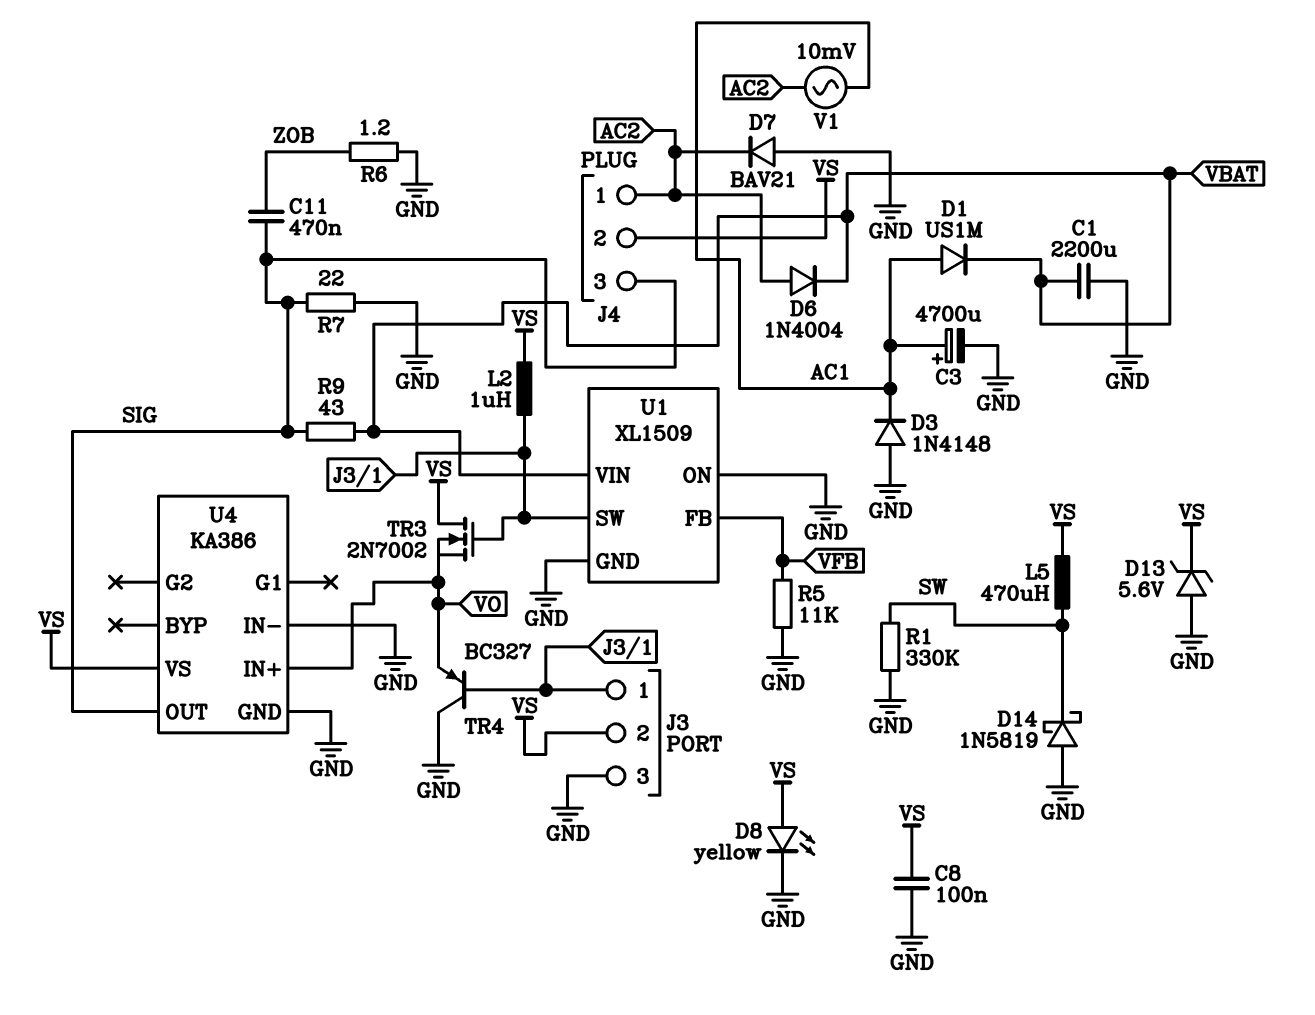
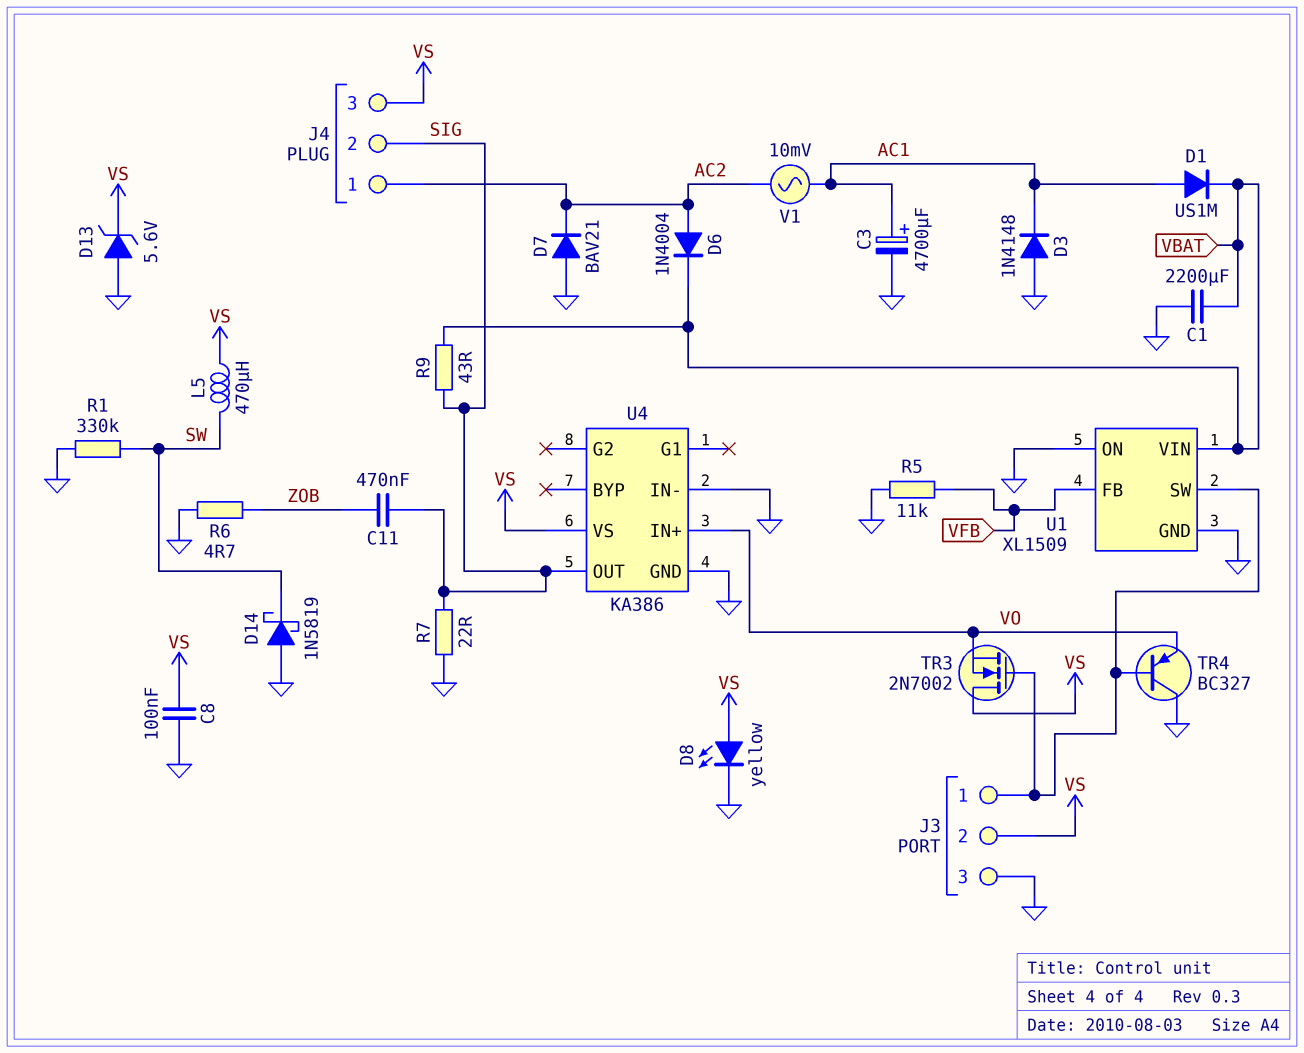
J4 pin 2: VS -> SIG
J4 pin 3: SIG -> VS
L2: 1uH (J3/1, VS) -> none
R6: 1.2 (GND, ZOB) -> 4.7 (GND, ZOB)

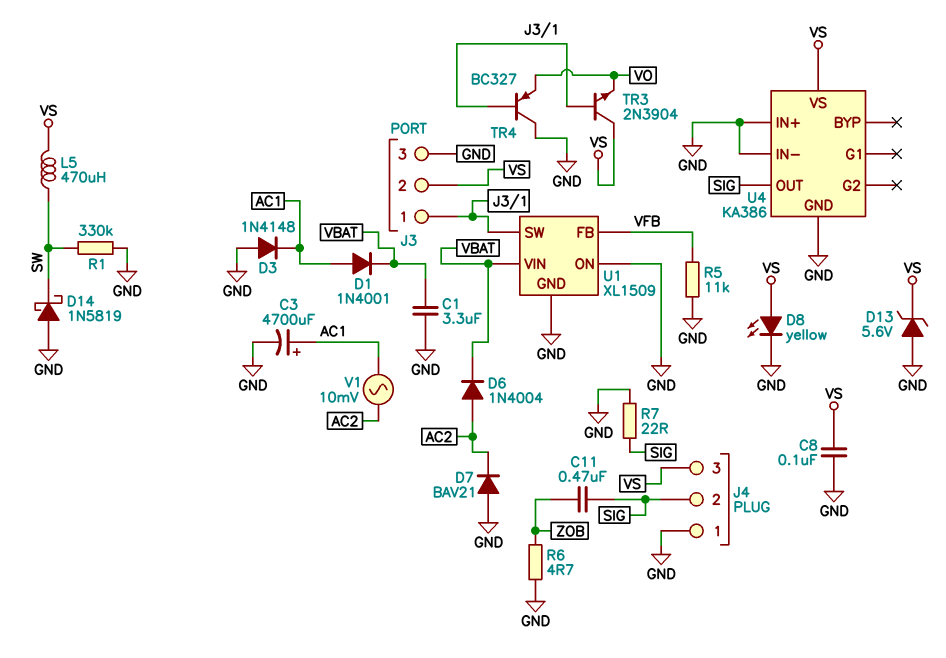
C1: 2200uF (GND, VBAT) -> 3.3uF (GND, VBAT)
D1: diode US1M (A AC1, K VBAT) -> diode 1N4001 (A AC1, K VBAT)
J4 pin 1: AC2 -> GND
R9: 43 (SIG, VBAT) -> none
TR3: NMOS 2N7002 (G J3/1, D VS, S VO) -> NPN 2N3904 (B J3/1, C VS, E VO)
U4 pin IN+: VO -> GND

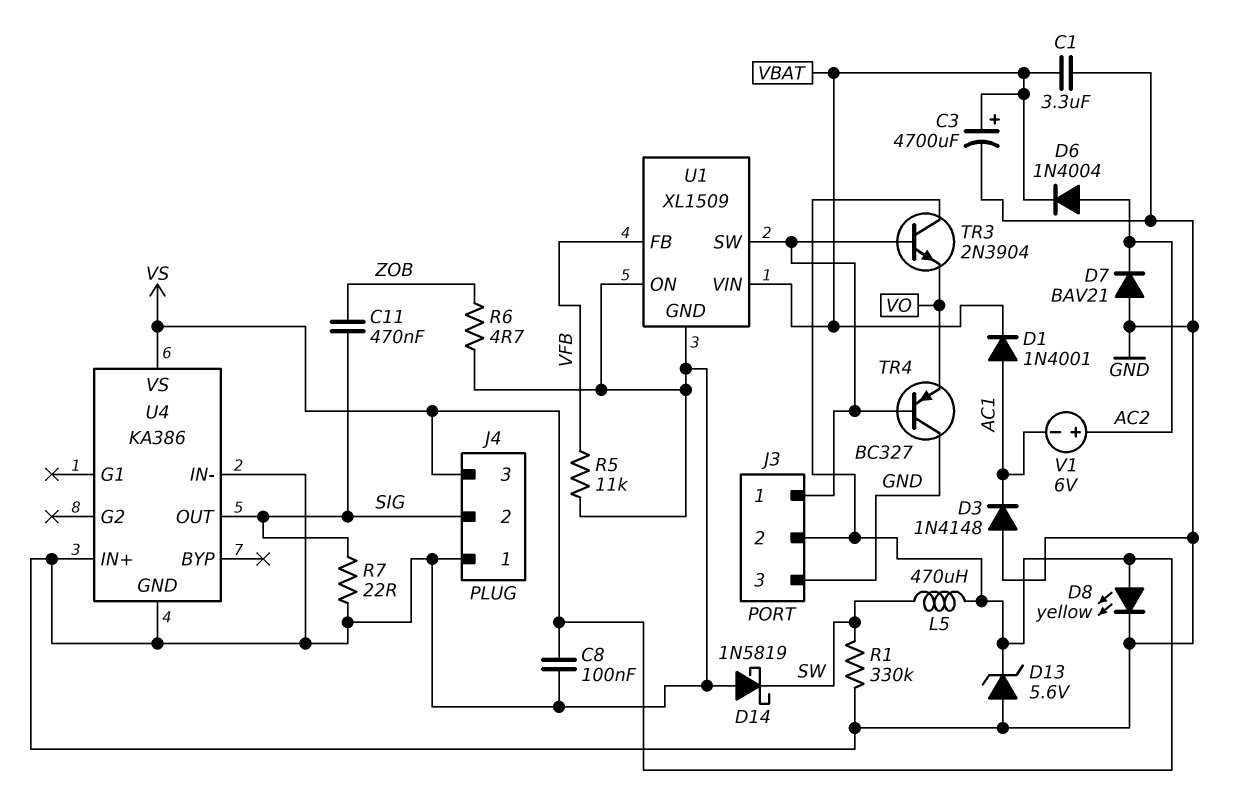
C3: 4700uF (plus AC1, minus GND) -> 4700uF (plus VBAT, minus GND)
V1: AC 10mV (AC1, AC2) -> 6V (plus AC2, minus AC1)

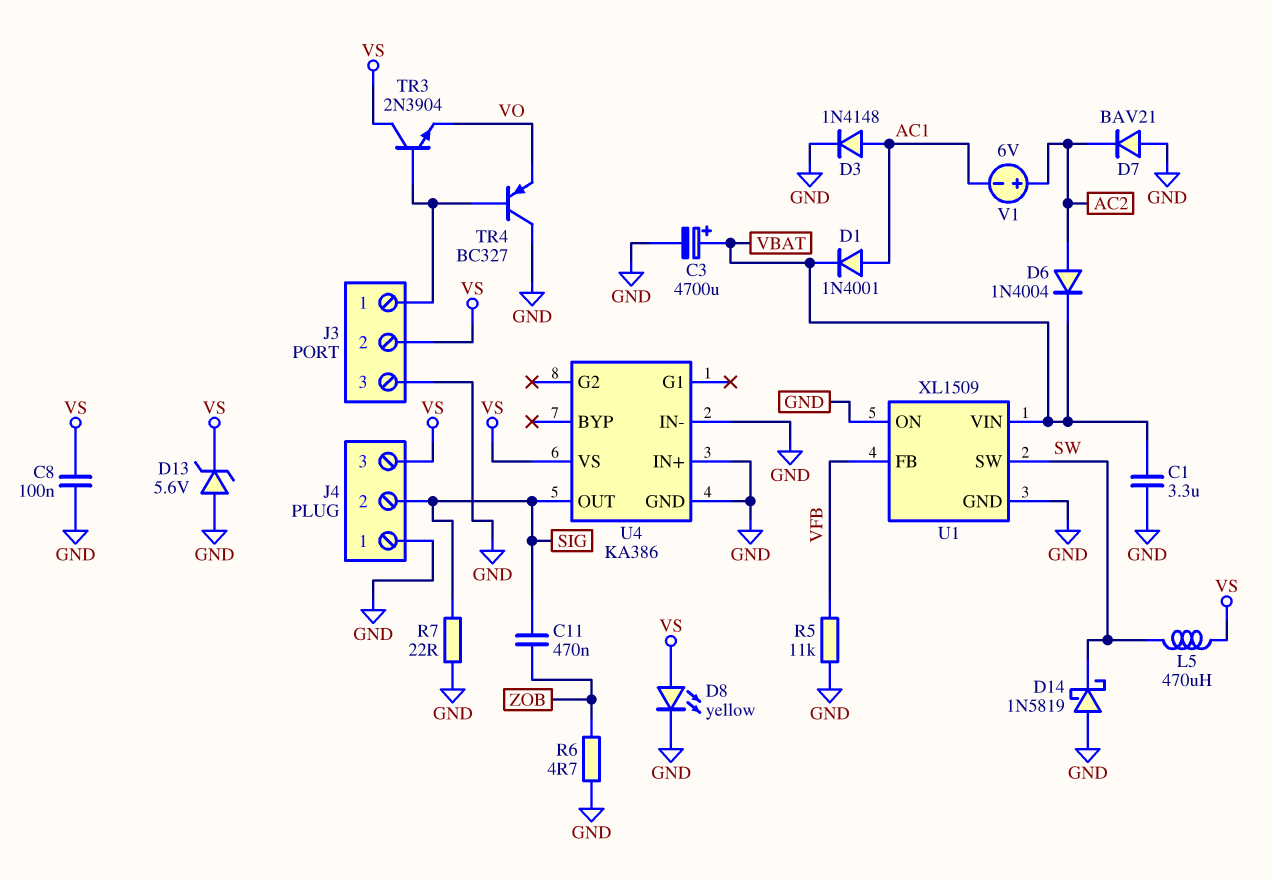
D3: diode 1N4148 (A GND, K AC1) -> diode 1N4148 (A AC1, K GND)
R1: 330k (GND, SW) -> none
U1 pin SW: J3/1 -> SW

